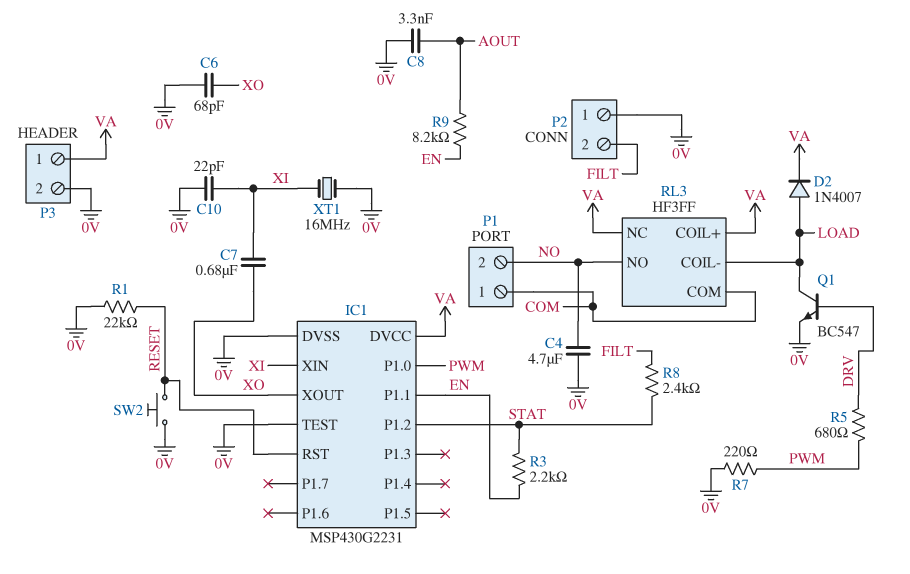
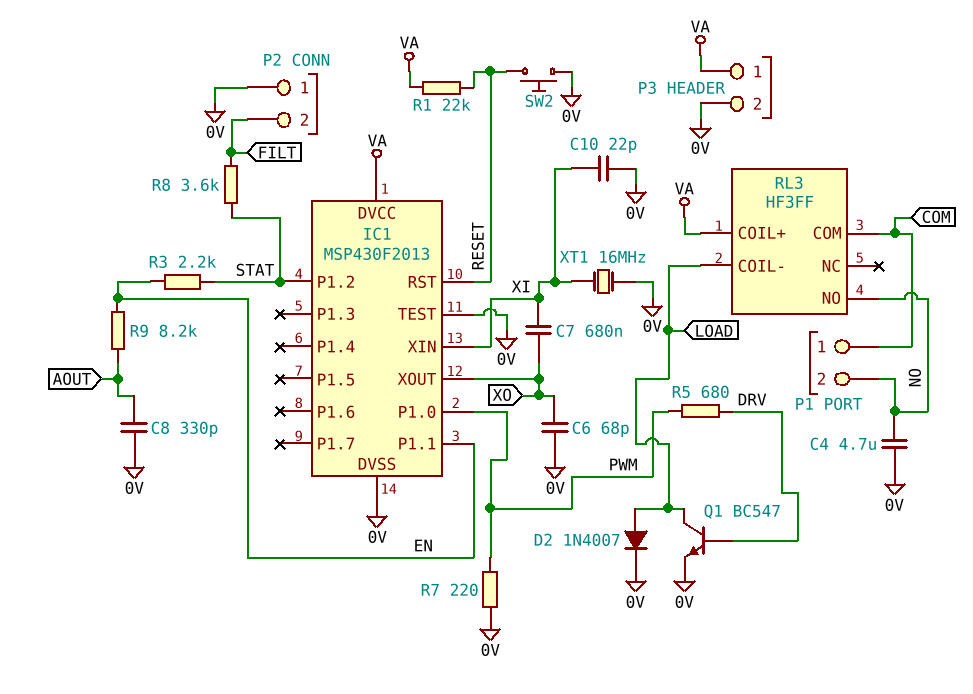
C8: 3.3nF (0V, AOUT) -> 330pF (0V, AOUT)
D2: diode 1N4007 (A LOAD, K VA) -> diode 1N4007 (A LOAD, K 0V)
IC1: MSP430G2231 -> MSP430F2013
R1: 22k (0V, RESET) -> 22k (RESET, VA)
R8: 2.4k (FILT, STAT) -> 3.6k (FILT, STAT)
RL3 pin NC: VA -> none

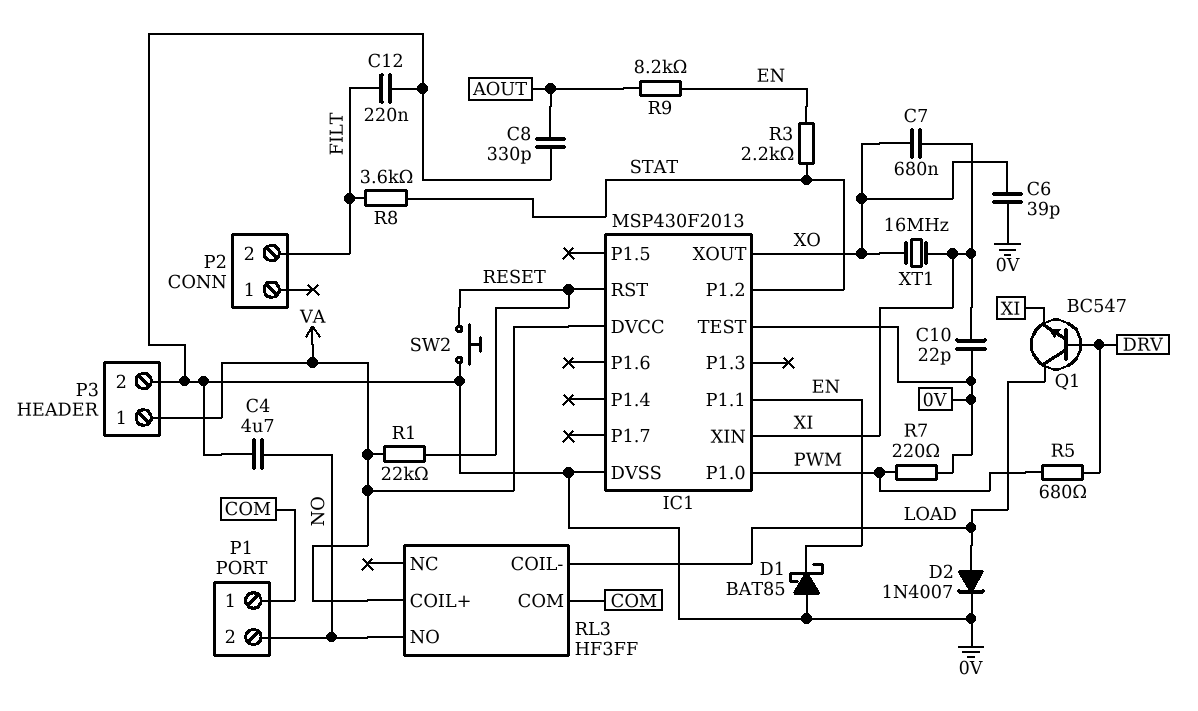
C6: 68pF (0V, XO) -> 39pF (0V, XO)
C12: none -> 220nF (0V, FILT)
D1: none -> schottky BAT85 (A 0V, K EN)
P2 pin 1: 0V -> none
Q1: NPN BC547 (B DRV, C LOAD, E 0V) -> NPN BC547 (B DRV, C LOAD, E XI)
XT1: 16MHz (0V, XI) -> 16MHz (XI, XO)

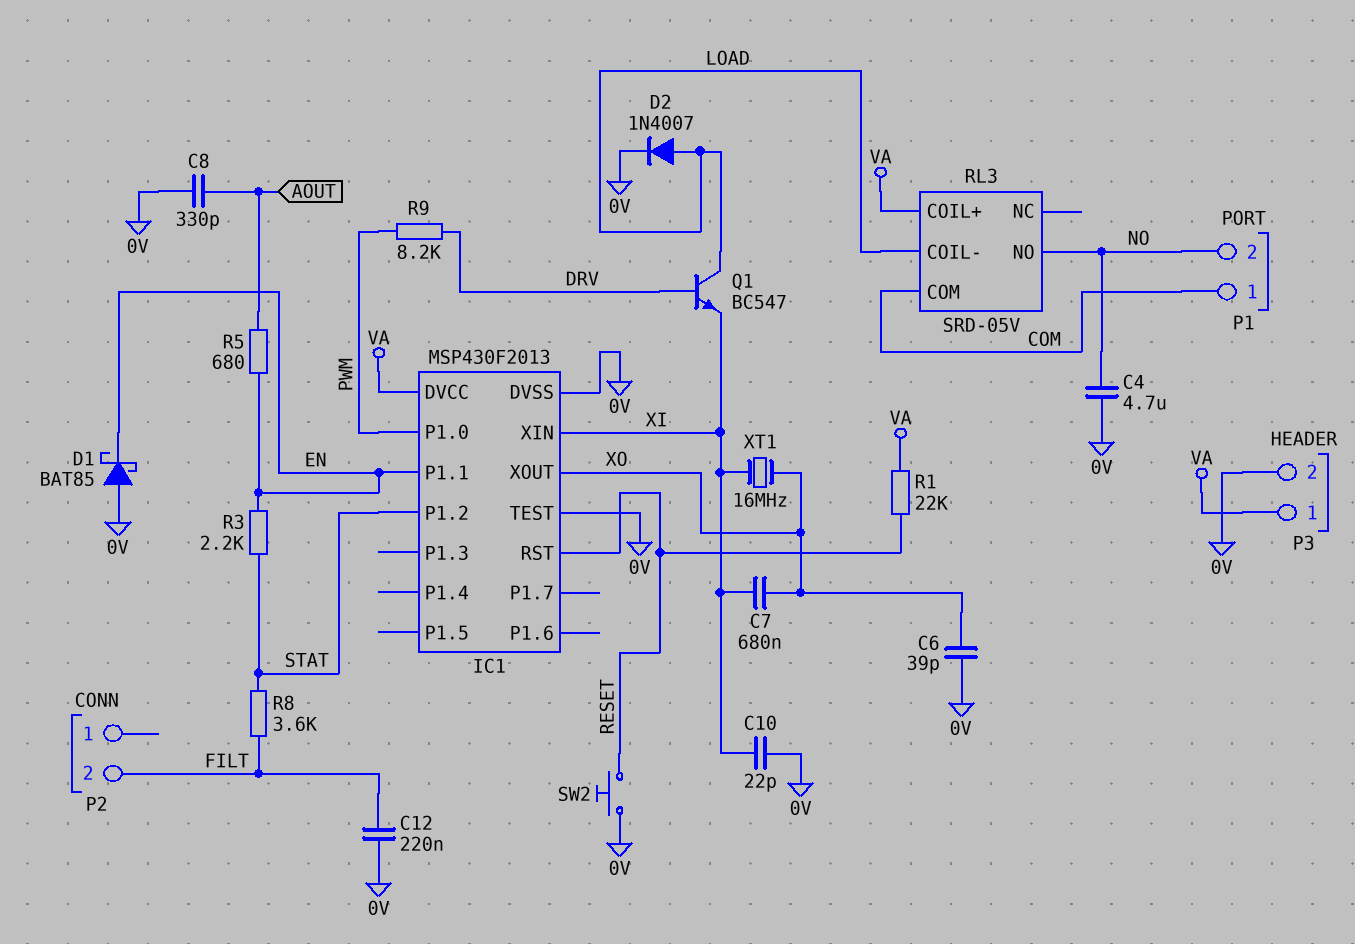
R5: 680 (DRV, PWM) -> 680 (AOUT, EN)
R7: 220 (0V, PWM) -> none
R9: 8.2k (AOUT, EN) -> 8.2k (DRV, PWM)
RL3: HF3FF -> SRD-05V

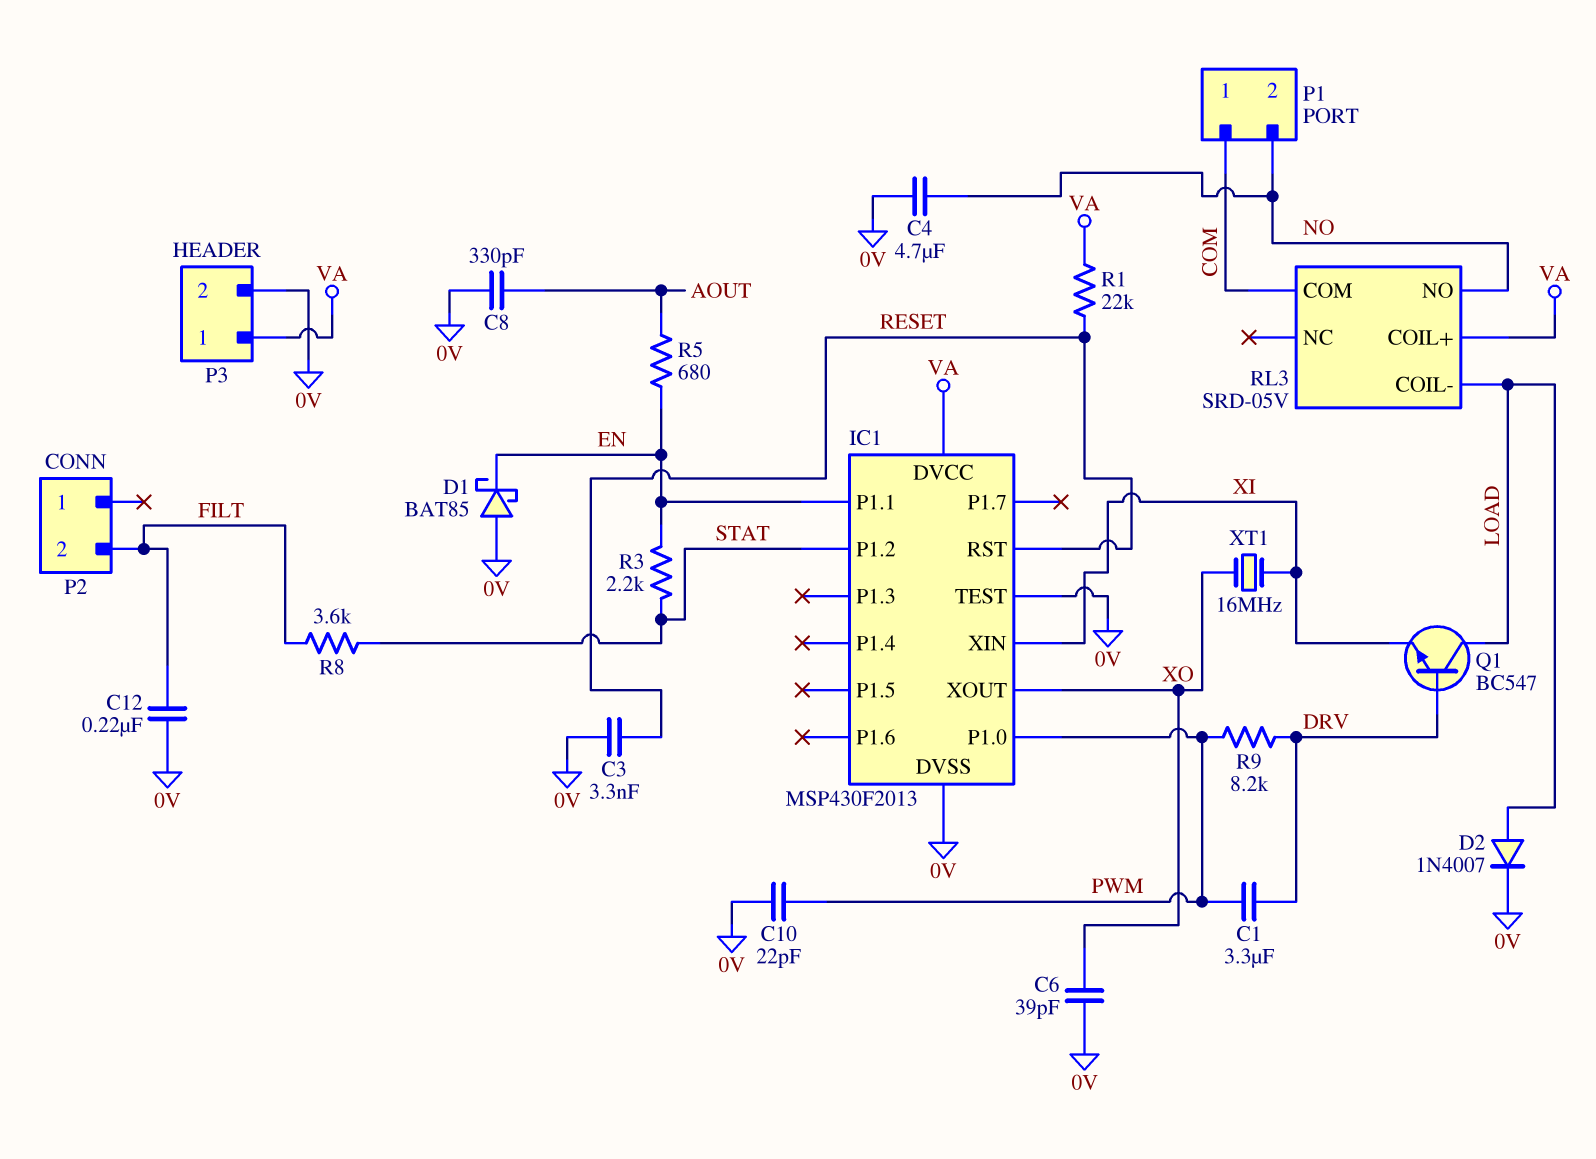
C1: none -> 3.3uF (DRV, PWM)
C3: none -> 3.3nF (0V, RESET)
C7: 680nF (XI, XO) -> none
C10: 22pF (0V, XI) -> 22pF (0V, PWM)
SW2: button (0V, RESET) -> none

